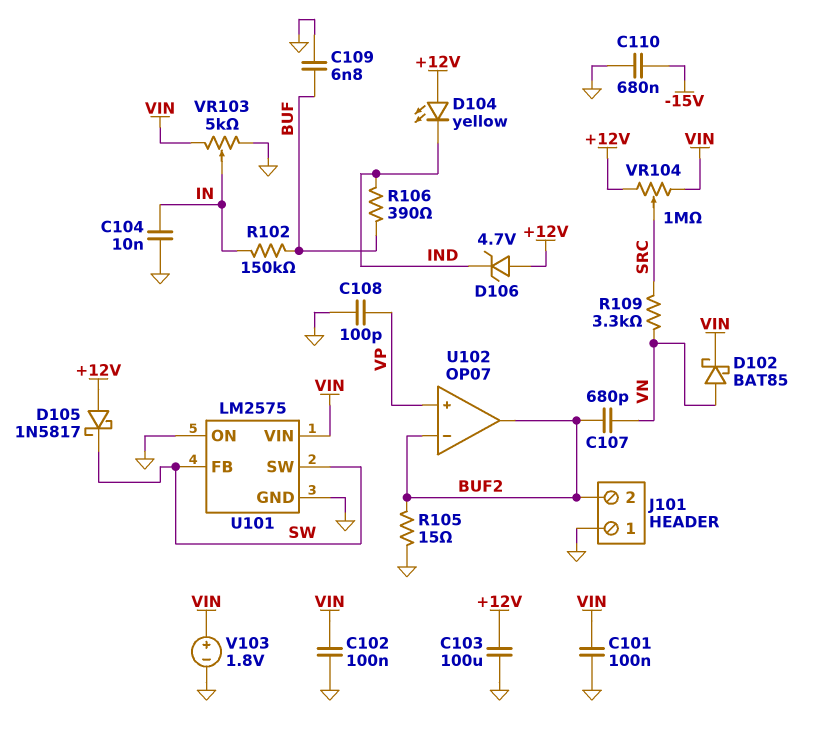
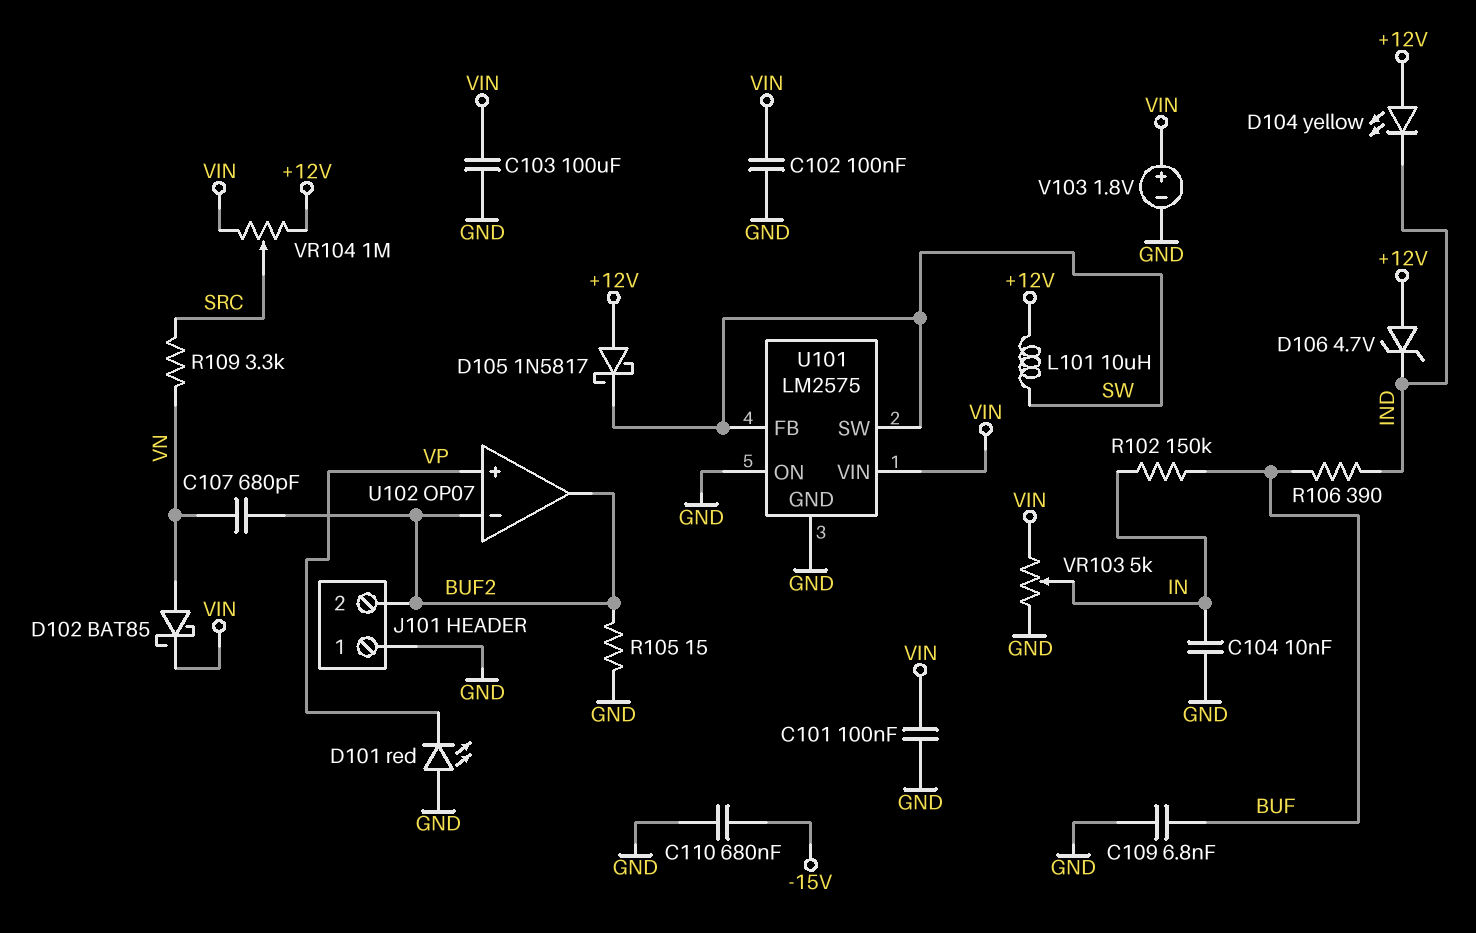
C103: 100uF (+12V, GND) -> 100uF (GND, VIN)
C108: 100pF (GND, VP) -> none
D101: none -> LED red (A GND, K VP)
L101: none -> 10uH (+12V, SW)

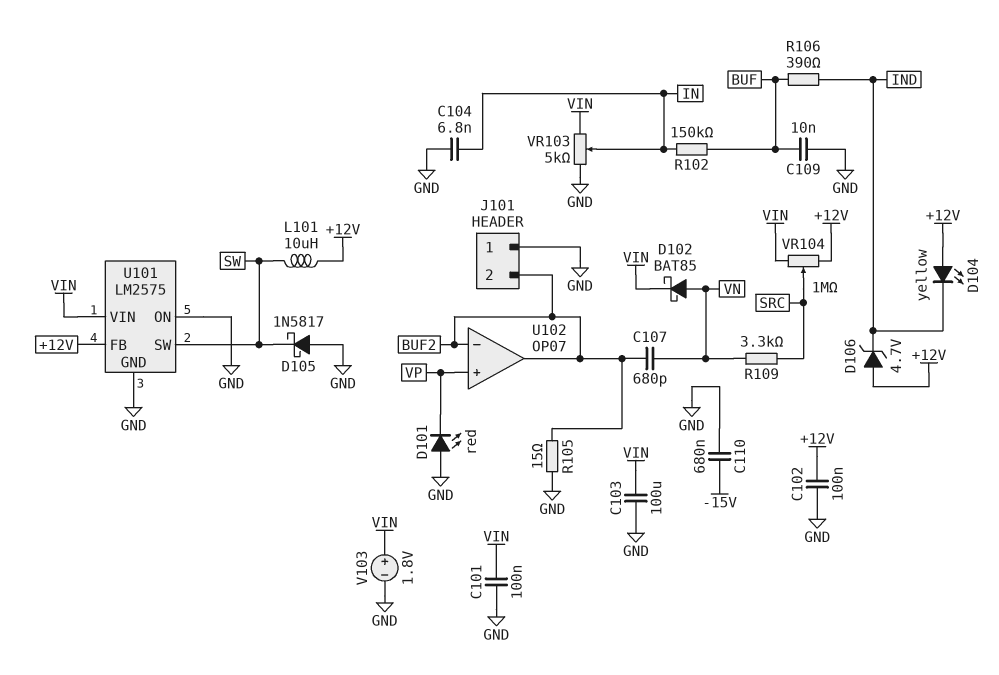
C102: 100nF (GND, VIN) -> 100nF (+12V, GND)
C104: 10nF (GND, IN) -> 6.8nF (GND, IN)
C109: 6.8nF (BUF, GND) -> 10nF (BUF, GND)
D105: schottky 1N5817 (A +12V, K SW) -> schottky 1N5817 (A GND, K SW)
U101 pin FB: SW -> +12V

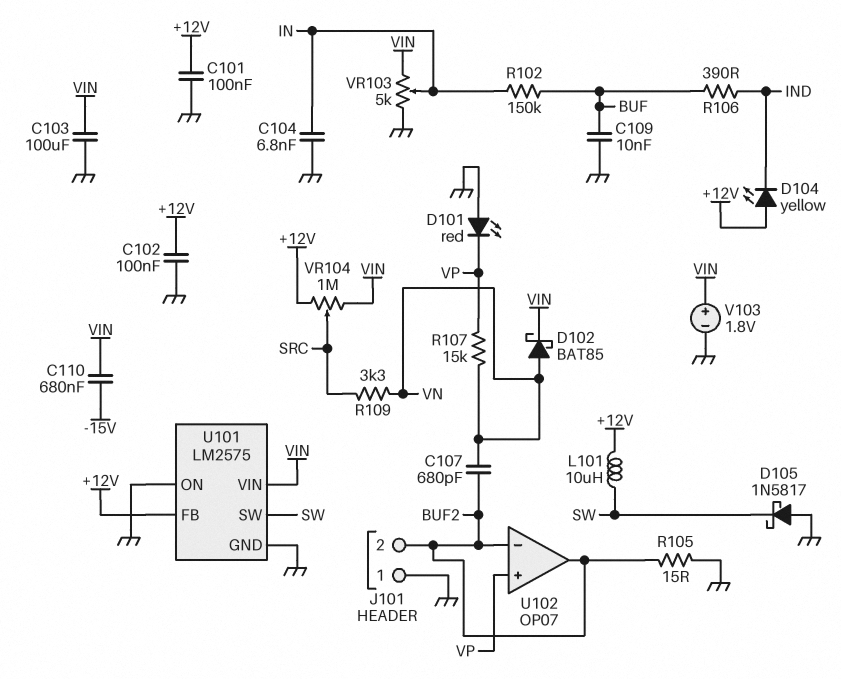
C101: 100nF (GND, VIN) -> 100nF (+12V, GND)
C110: 680nF (-15V, GND) -> 680nF (-15V, VIN)
D106: zener 4.7V (A +12V, K IND) -> none
R107: none -> 15k (VN, VP)

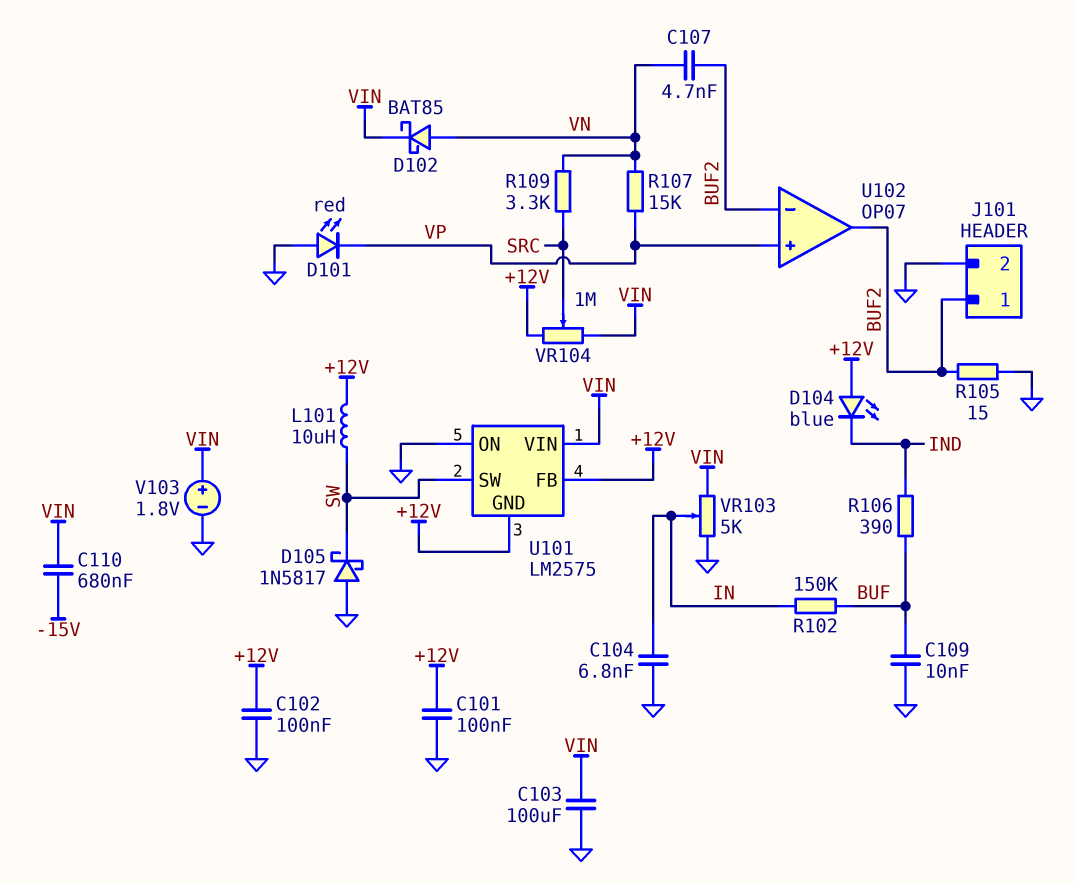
C107: 680pF (BUF2, VN) -> 4.7nF (BUF2, VN)
D104: LED yellow (A +12V, K IND) -> LED blue (A +12V, K IND)
J101 pin 1: GND -> BUF2
J101 pin 2: BUF2 -> GND
U101 pin GND: GND -> +12V

